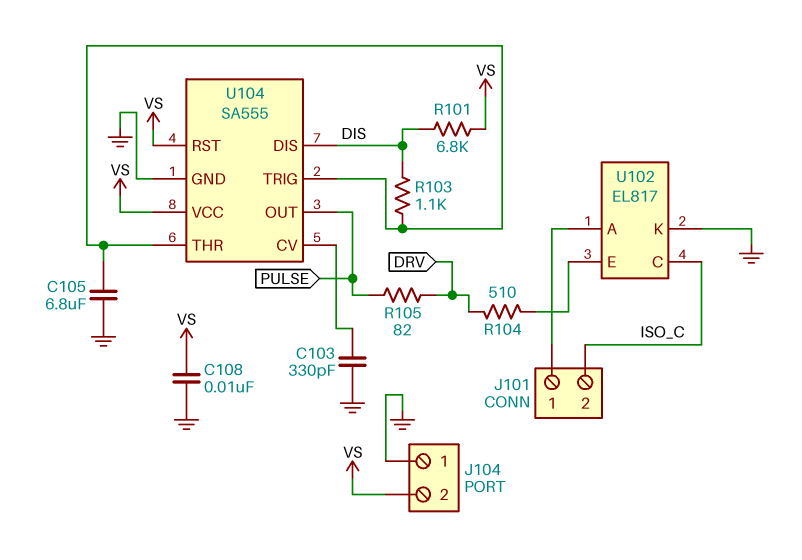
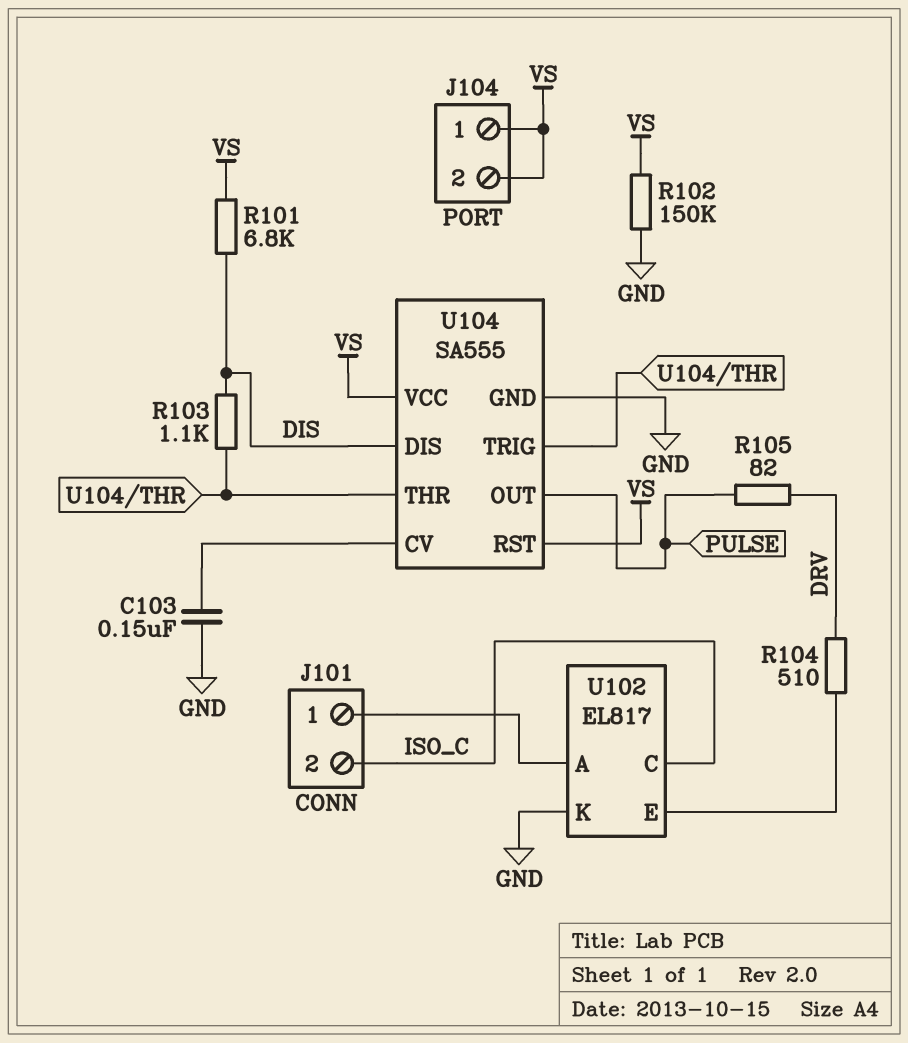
C103: 330pF (GND, U104/CV) -> 150nF (GND, U104/CV)
C105: 6.8uF (GND, U104/THR) -> none
C108: 10nF (GND, VS) -> none
J104 pin 1: GND -> VS
R102: none -> 150k (GND, VS)

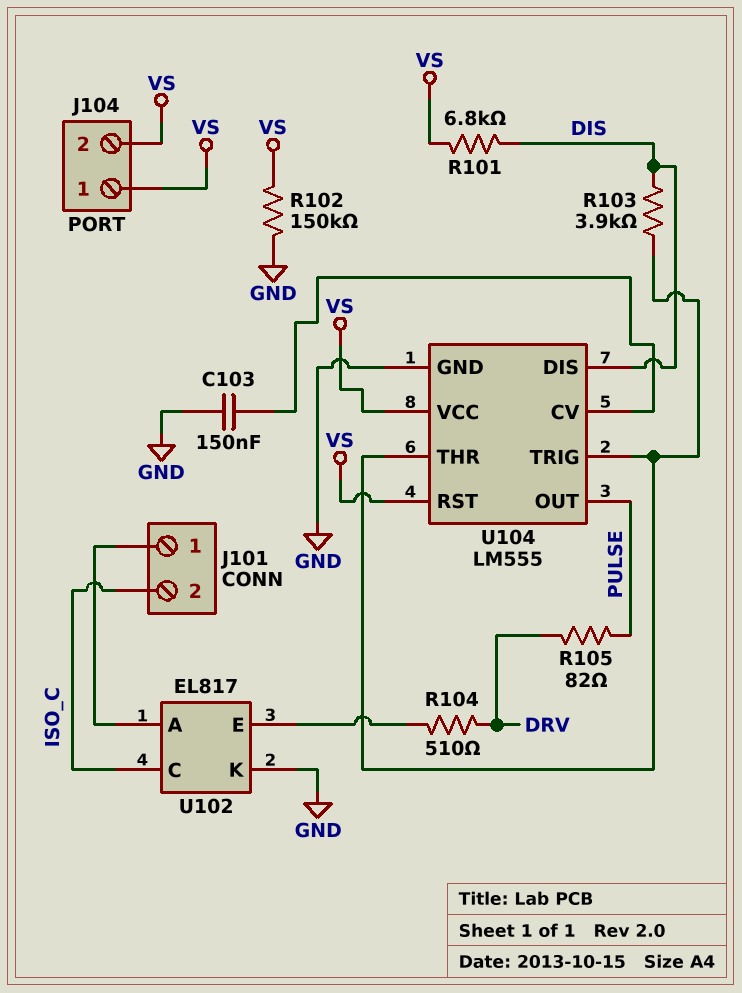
R103: 1.1k (DIS, U104/THR) -> 3.9k (DIS, U104/THR)
U104: SA555 -> LM555

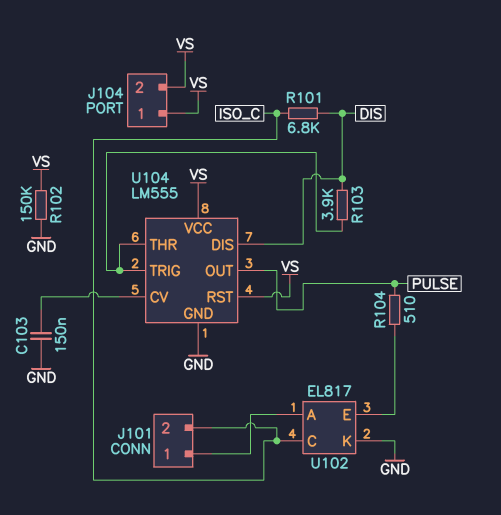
R101: 6.8k (DIS, VS) -> 6.8k (DIS, ISO_C)
R104: 510 (DRV, U102/E) -> 510 (PULSE, U102/E)
R105: 82 (DRV, PULSE) -> none

